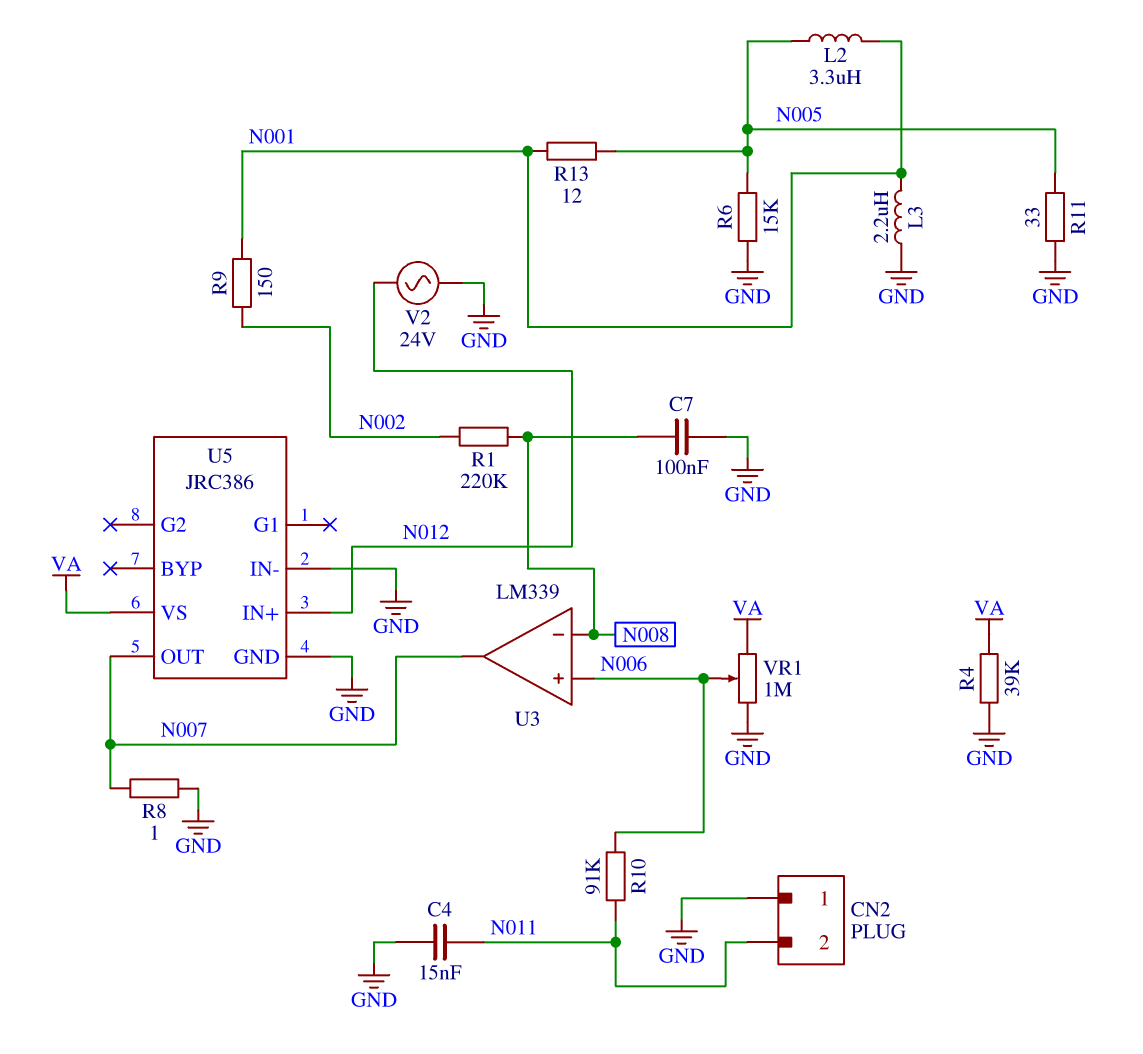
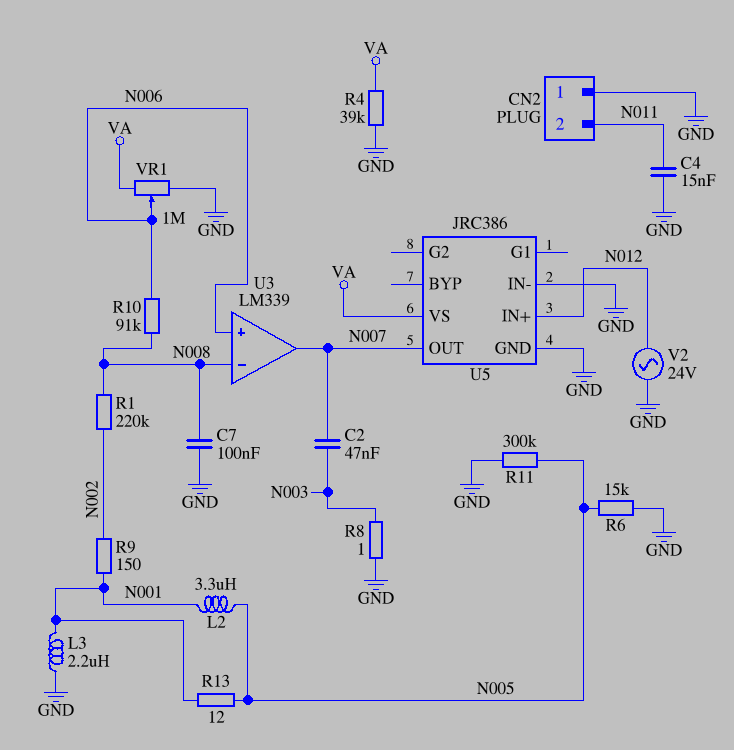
C2: none -> 47nF (N003, N007)
R8: 1 (GND, N007) -> 1 (GND, N003)
R10: 91k (N006, N011) -> 91k (N006, N008)
R11: 33 (GND, N005) -> 300k (GND, N005)

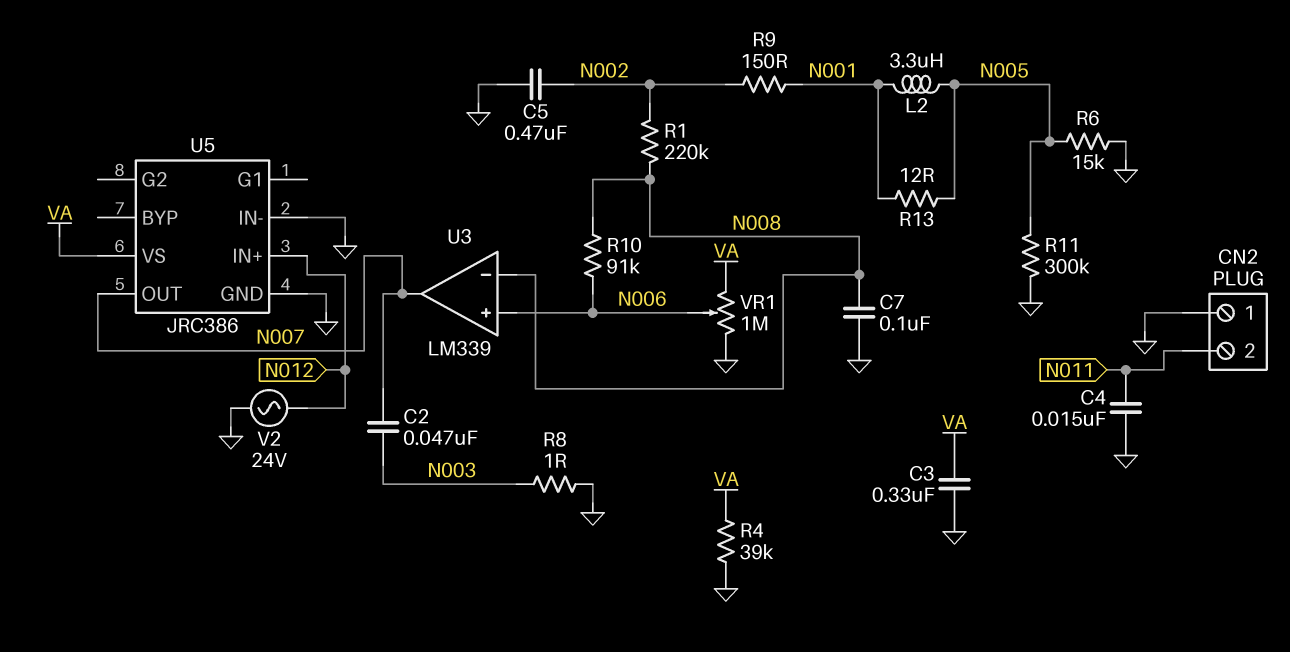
C3: none -> 330nF (GND, VA)
C5: none -> 470nF (GND, N002)
L3: 2.2uH (GND, N001) -> none

